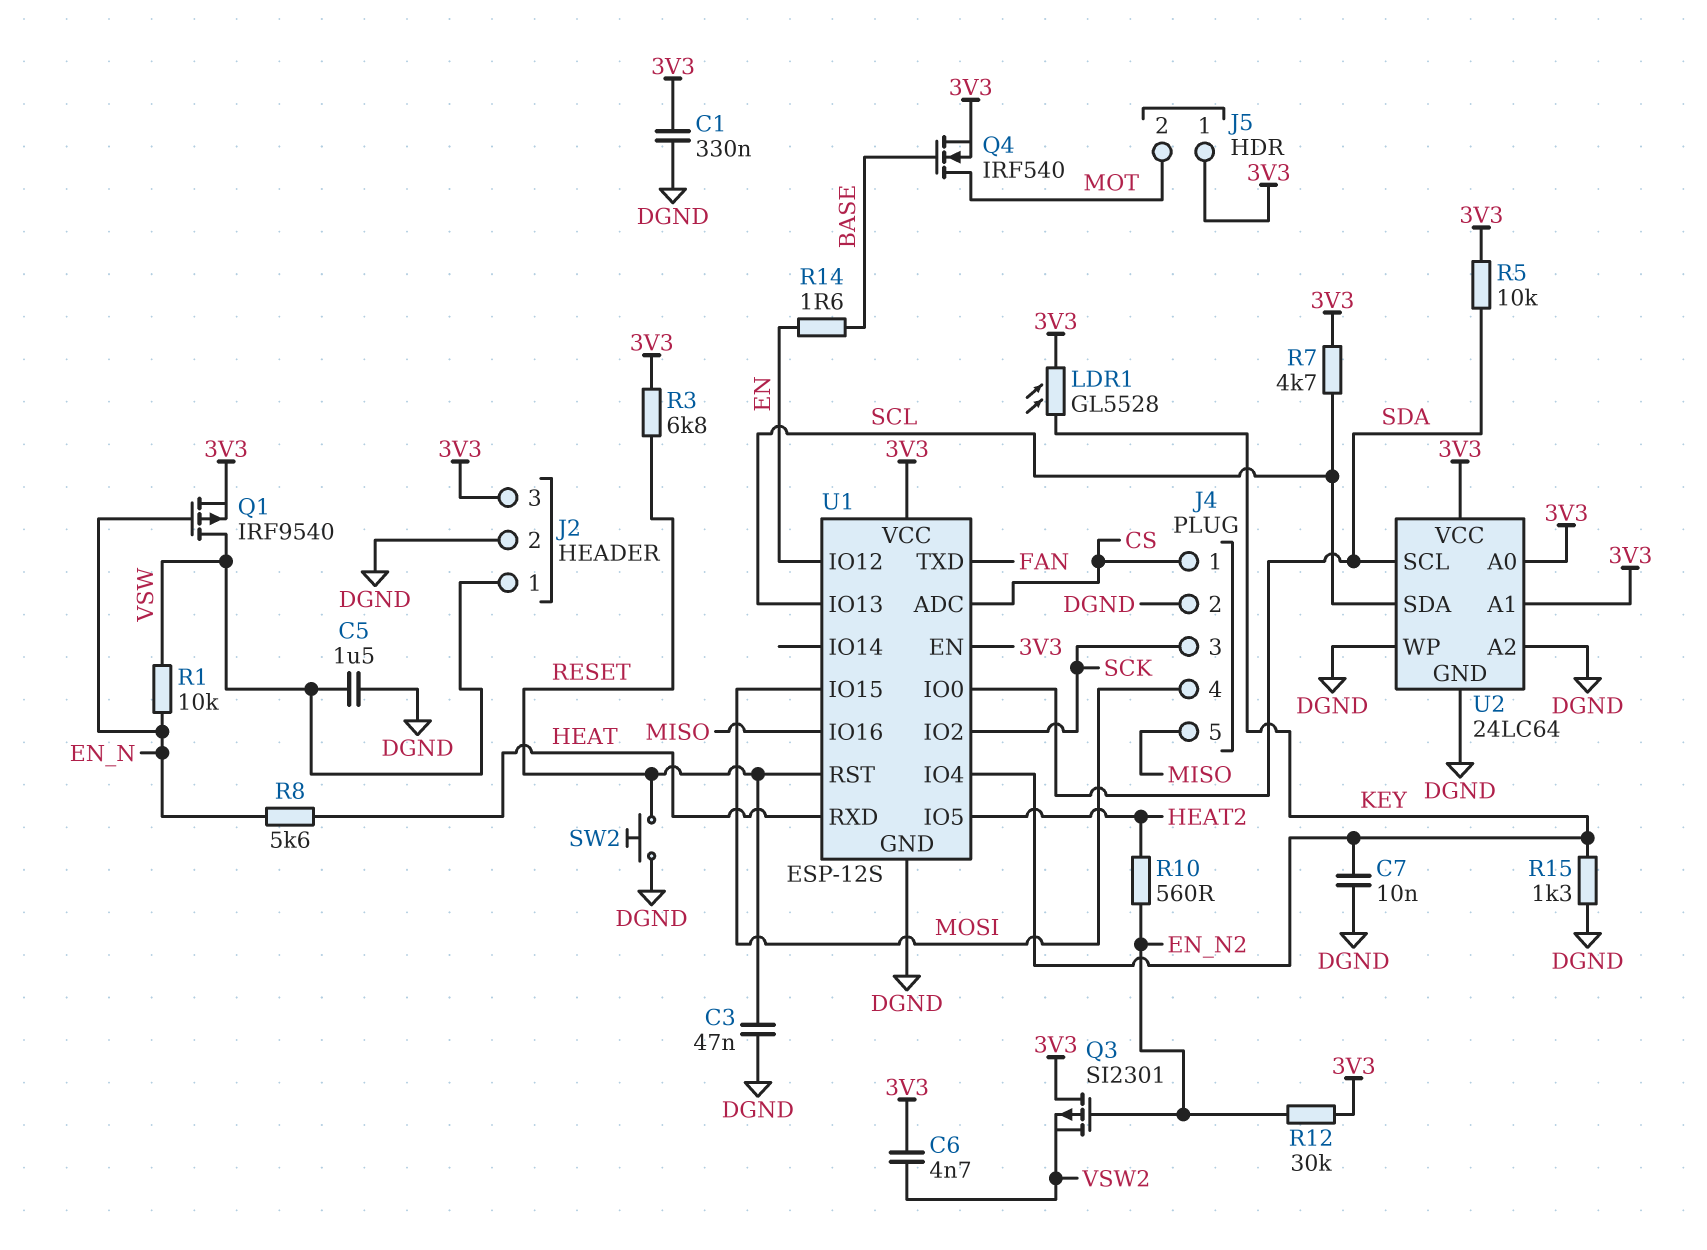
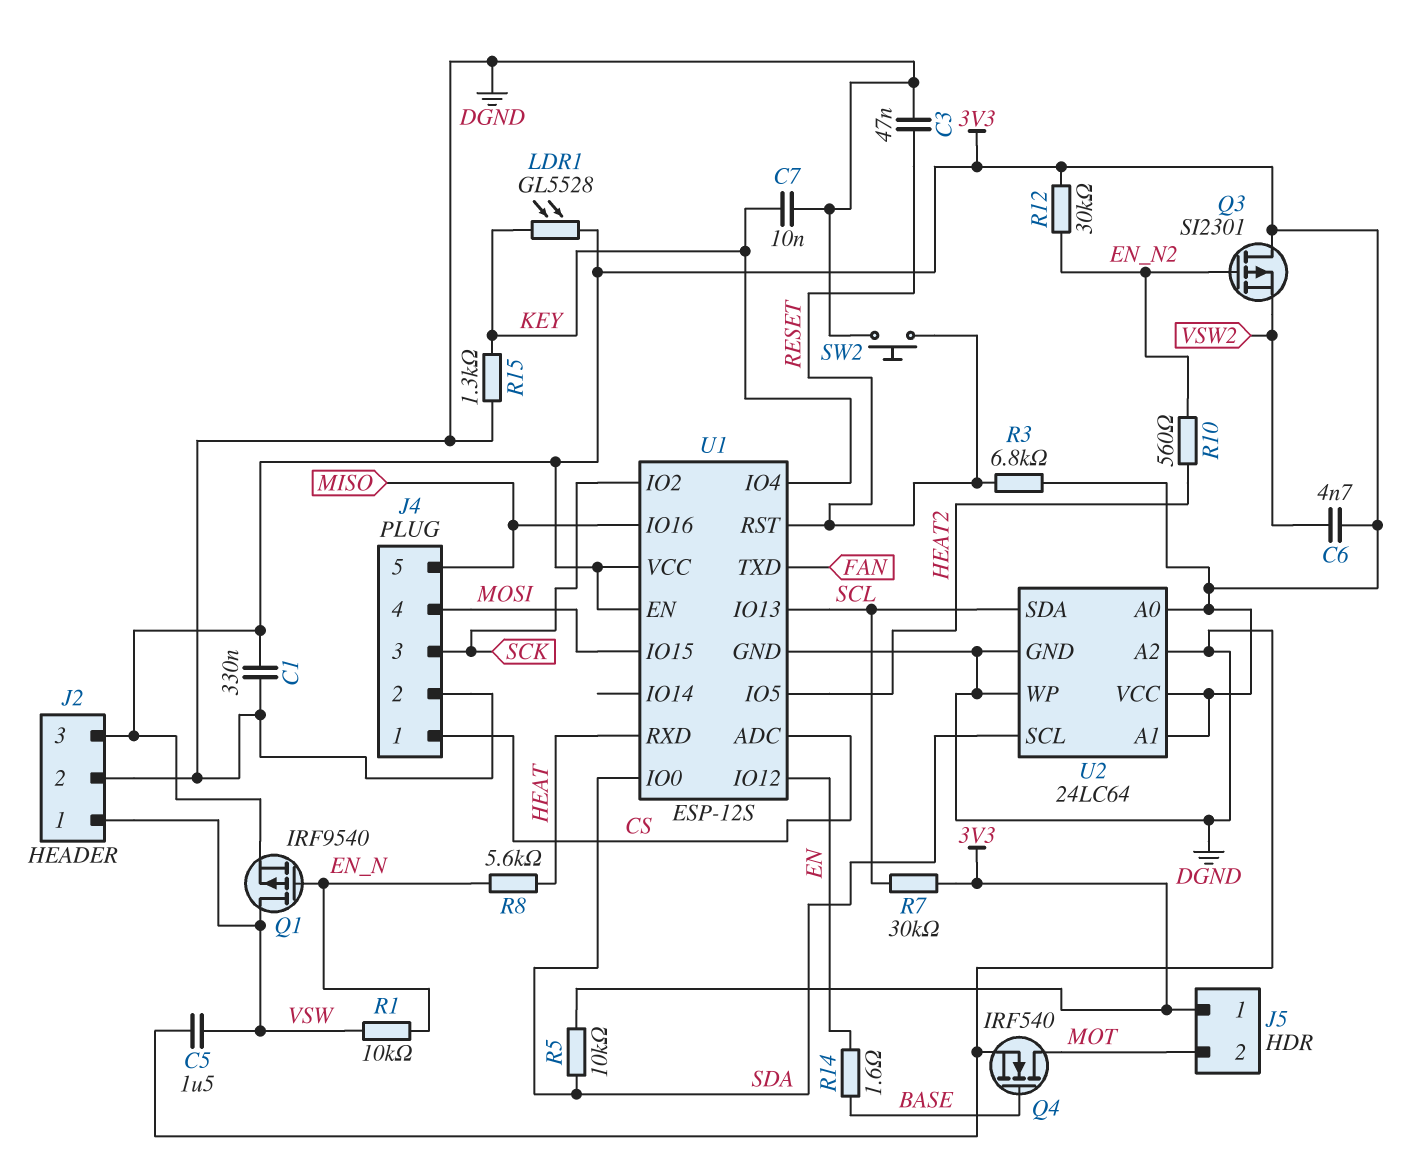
Q4: NMOS IRF540 (G BASE, D MOT, S 3V3) -> NMOS IRF540 (G BASE, D MOT, S DGND)
R7: 4.7k (3V3, SCL) -> 30k (3V3, SCL)

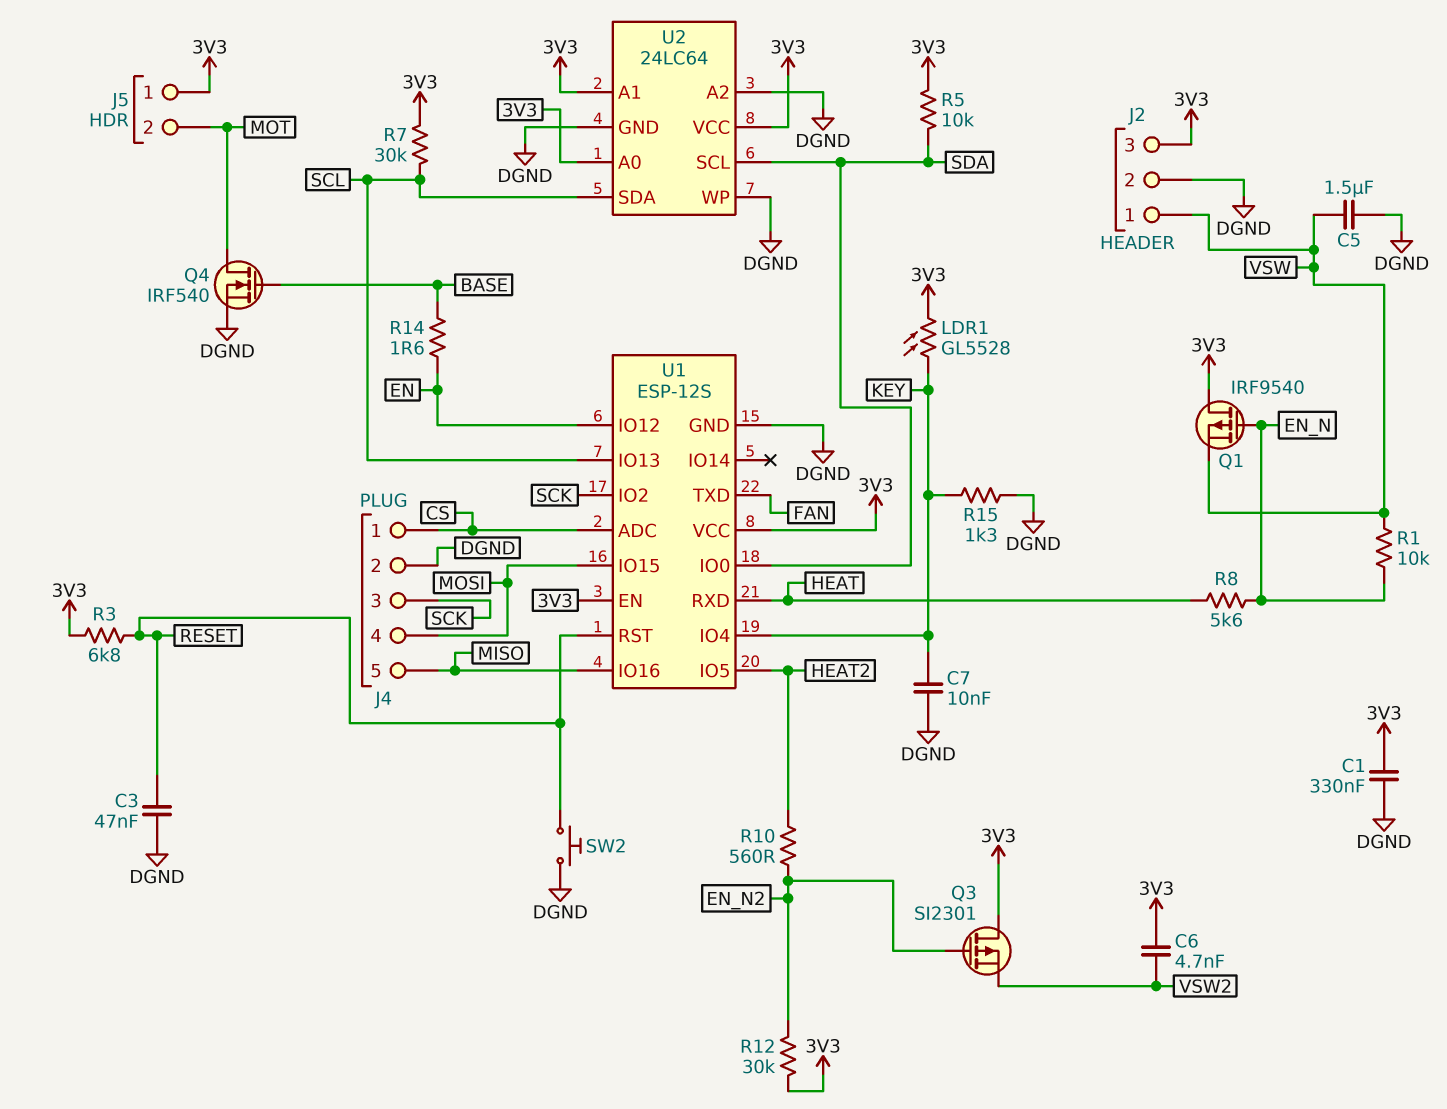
Q1: PMOS IRF9540 (G EN_N, D VSW, S 3V3) -> PMOS IRF9540 (G EN_N, D 3V3, S VSW)

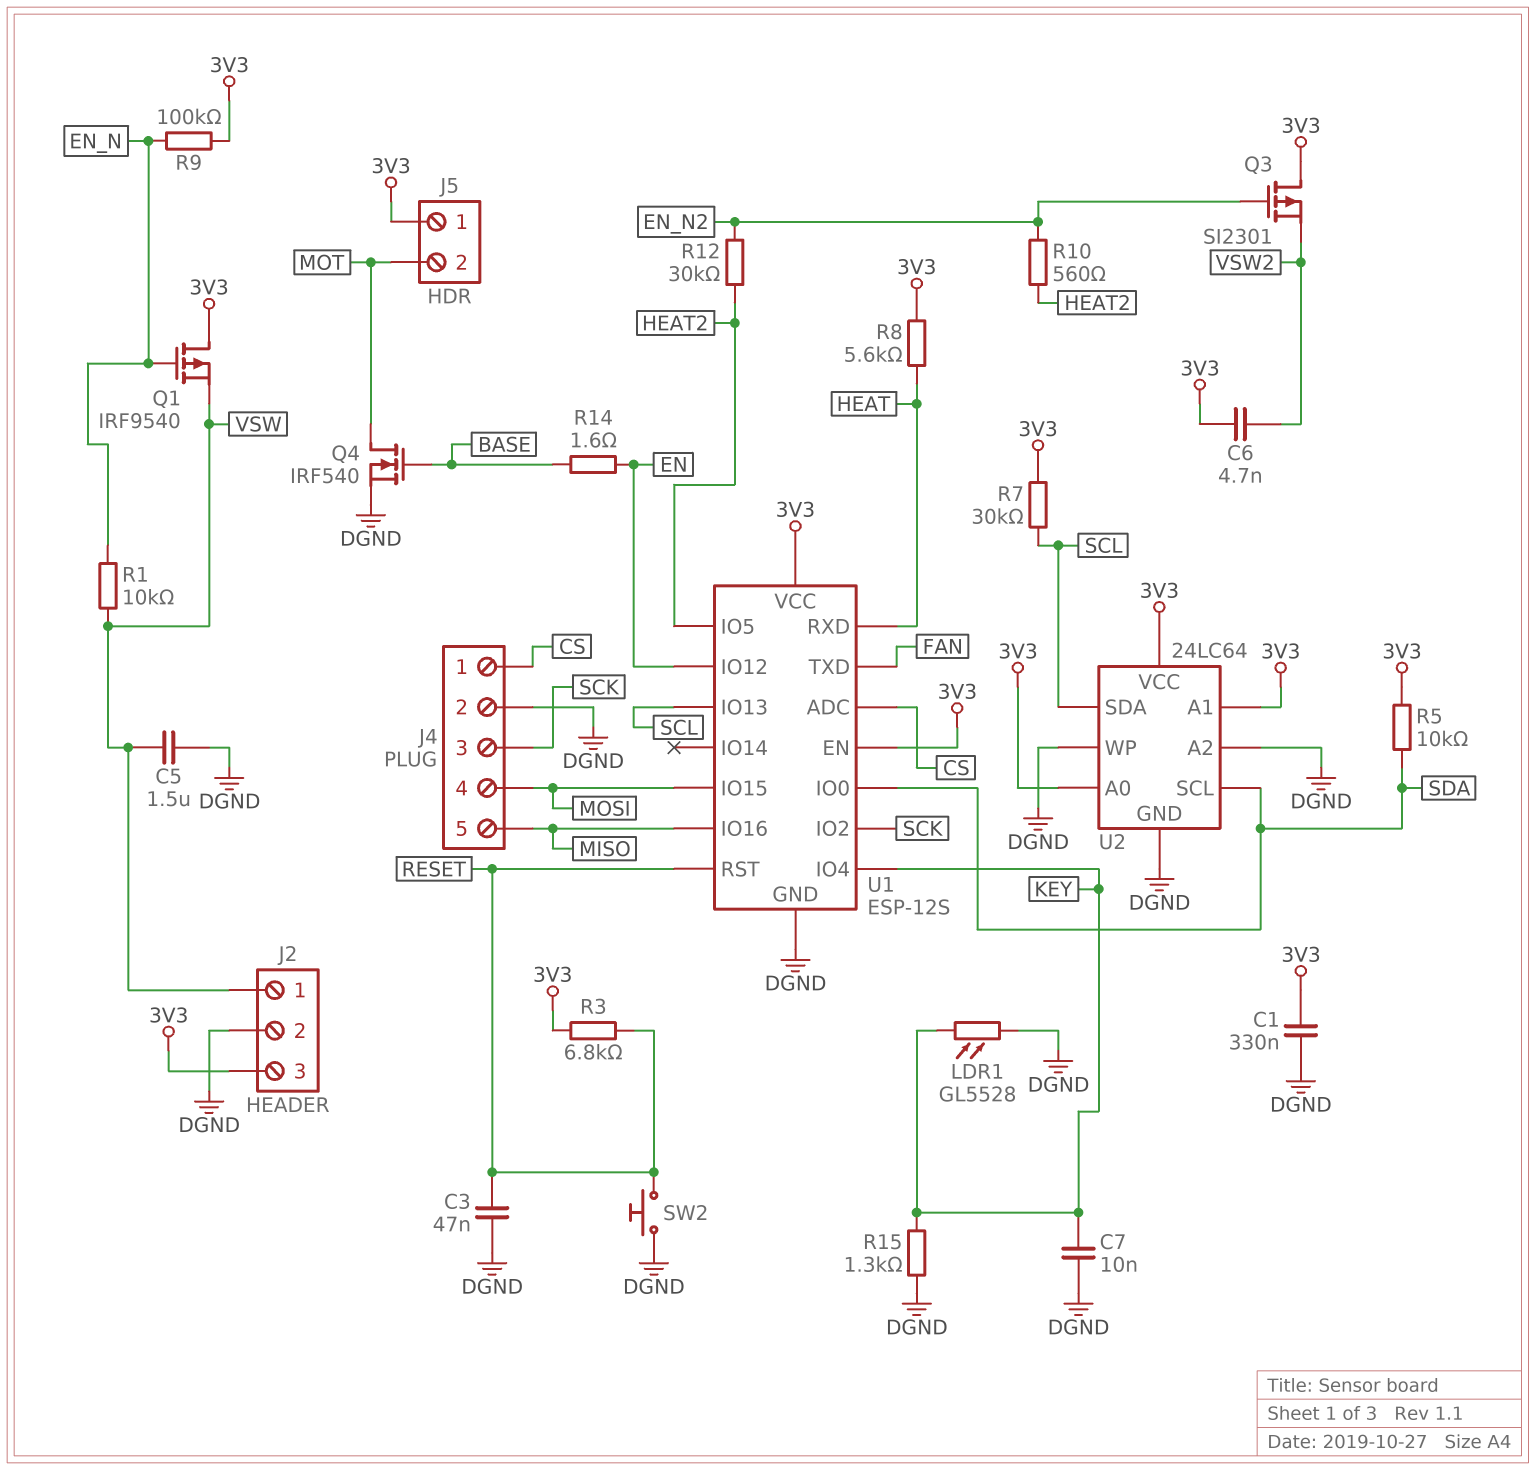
LDR1: GL5528 (3V3, KEY) -> GL5528 (DGND, KEY)
R8: 5.6k (EN_N, HEAT) -> 5.6k (3V3, HEAT)
R9: none -> 100k (3V3, EN_N)
R12: 30k (3V3, EN_N2) -> 30k (EN_N2, HEAT2)

